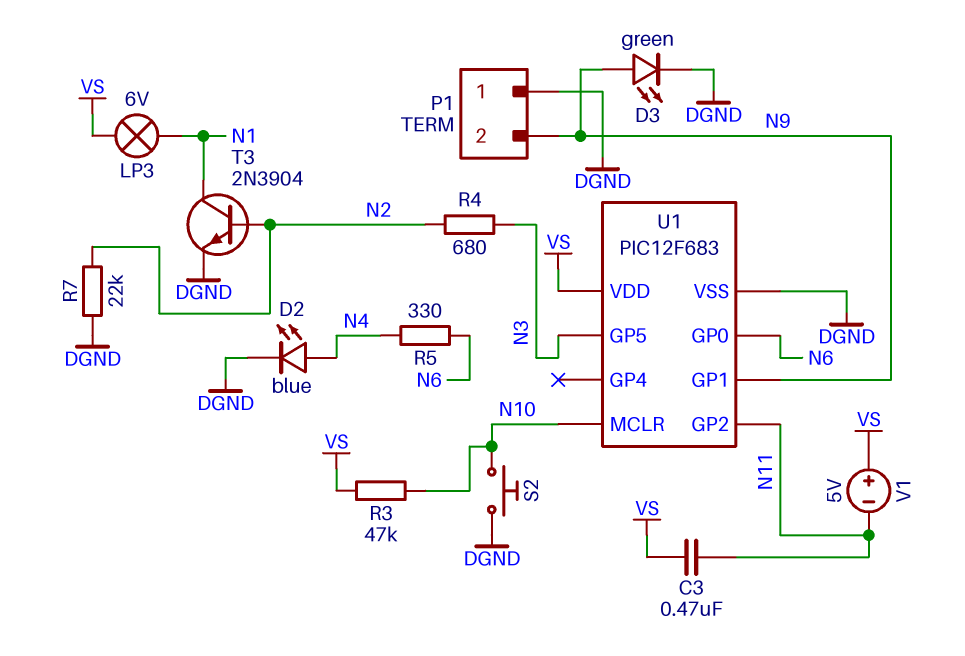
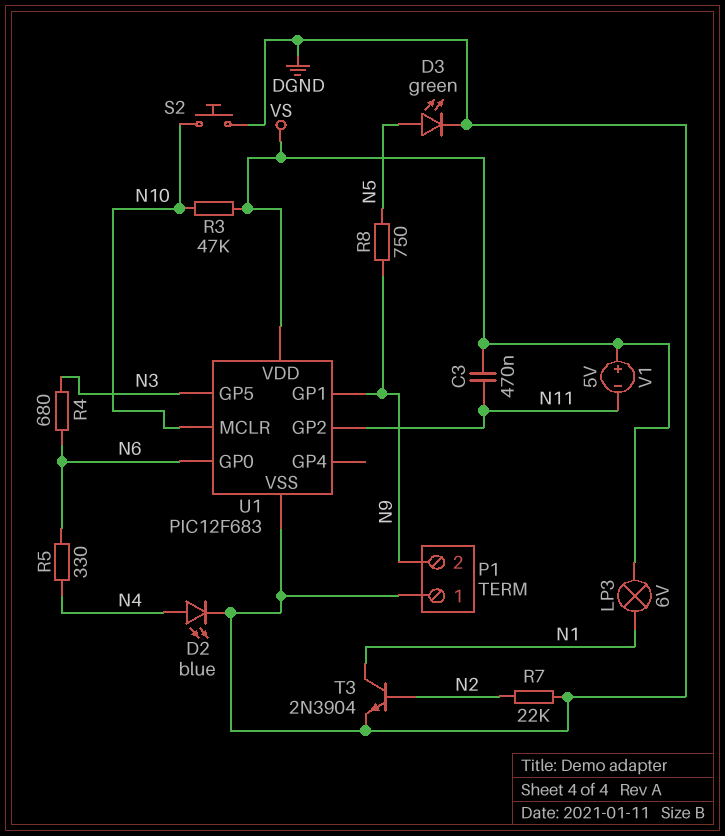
D3: LED green (A N9, K DGND) -> LED green (A N5, K DGND)
R4: 680 (N2, N3) -> 680 (N3, N6)
R8: none -> 750 (N5, N9)

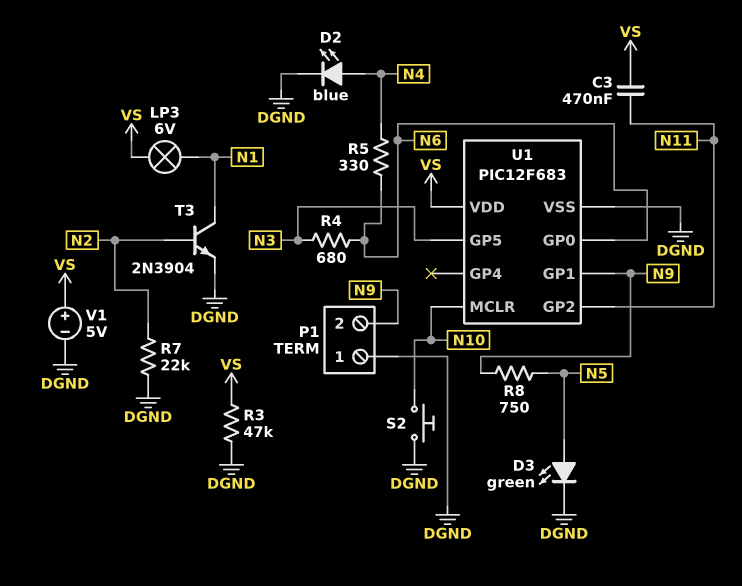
R3: 47k (N10, VS) -> 47k (DGND, VS)
V1: 5V (plus VS, minus N11) -> 5V (plus VS, minus DGND)

